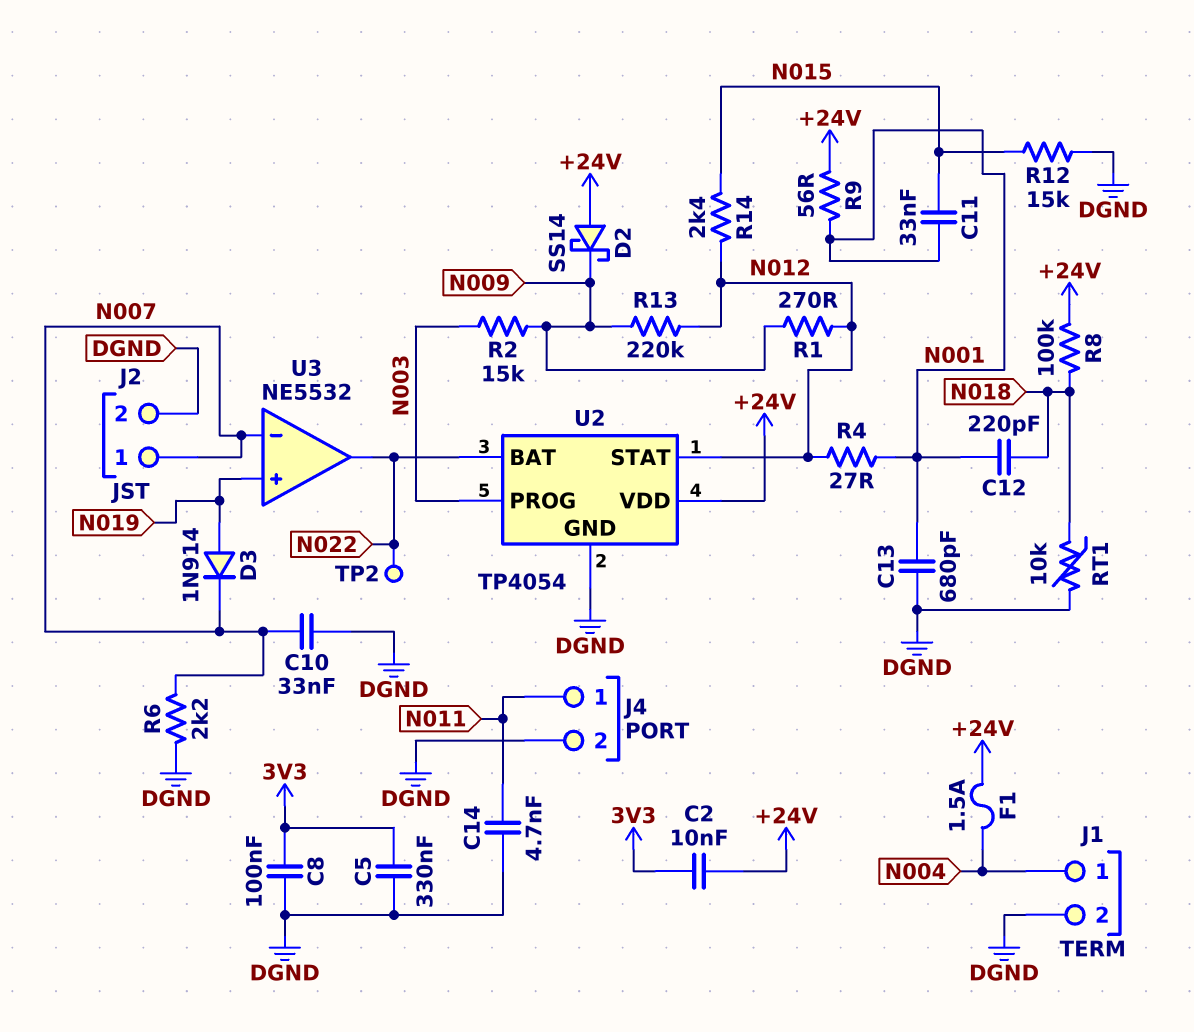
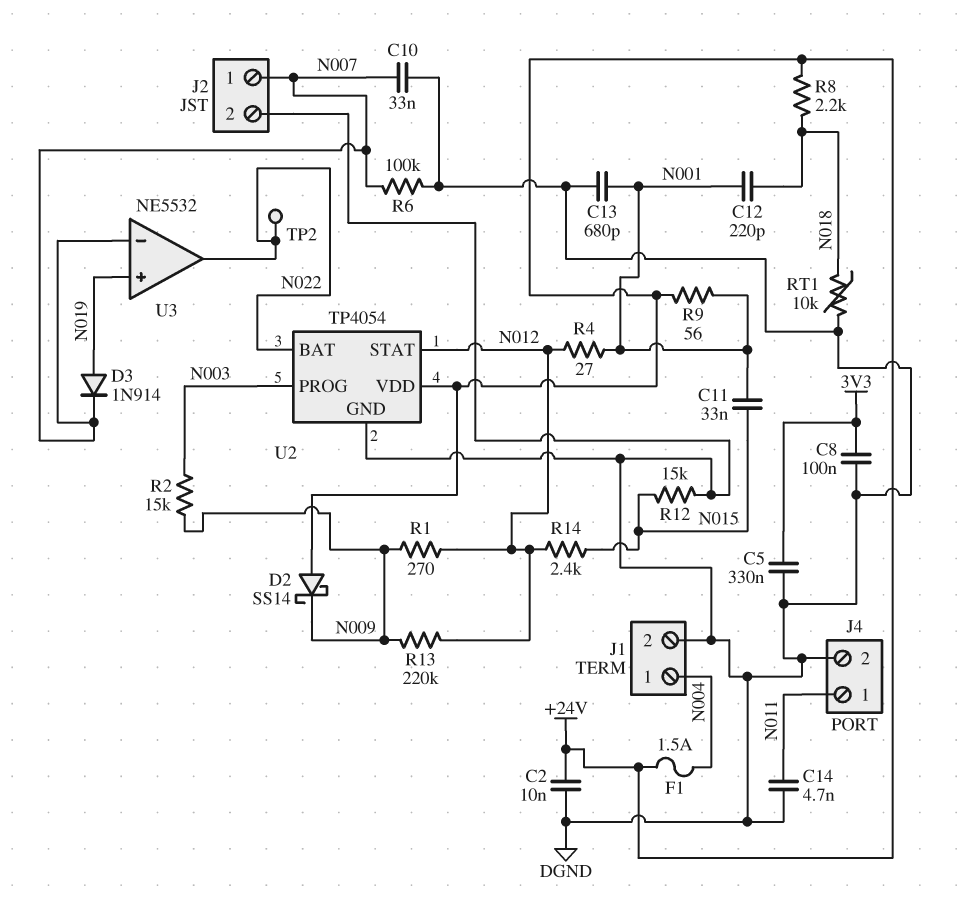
C2: 10nF (+24V, 3V3) -> 10nF (+24V, DGND)
R6: 2.2k (DGND, N007) -> 100k (DGND, N007)
R8: 100k (+24V, N018) -> 2.2k (+24V, N018)

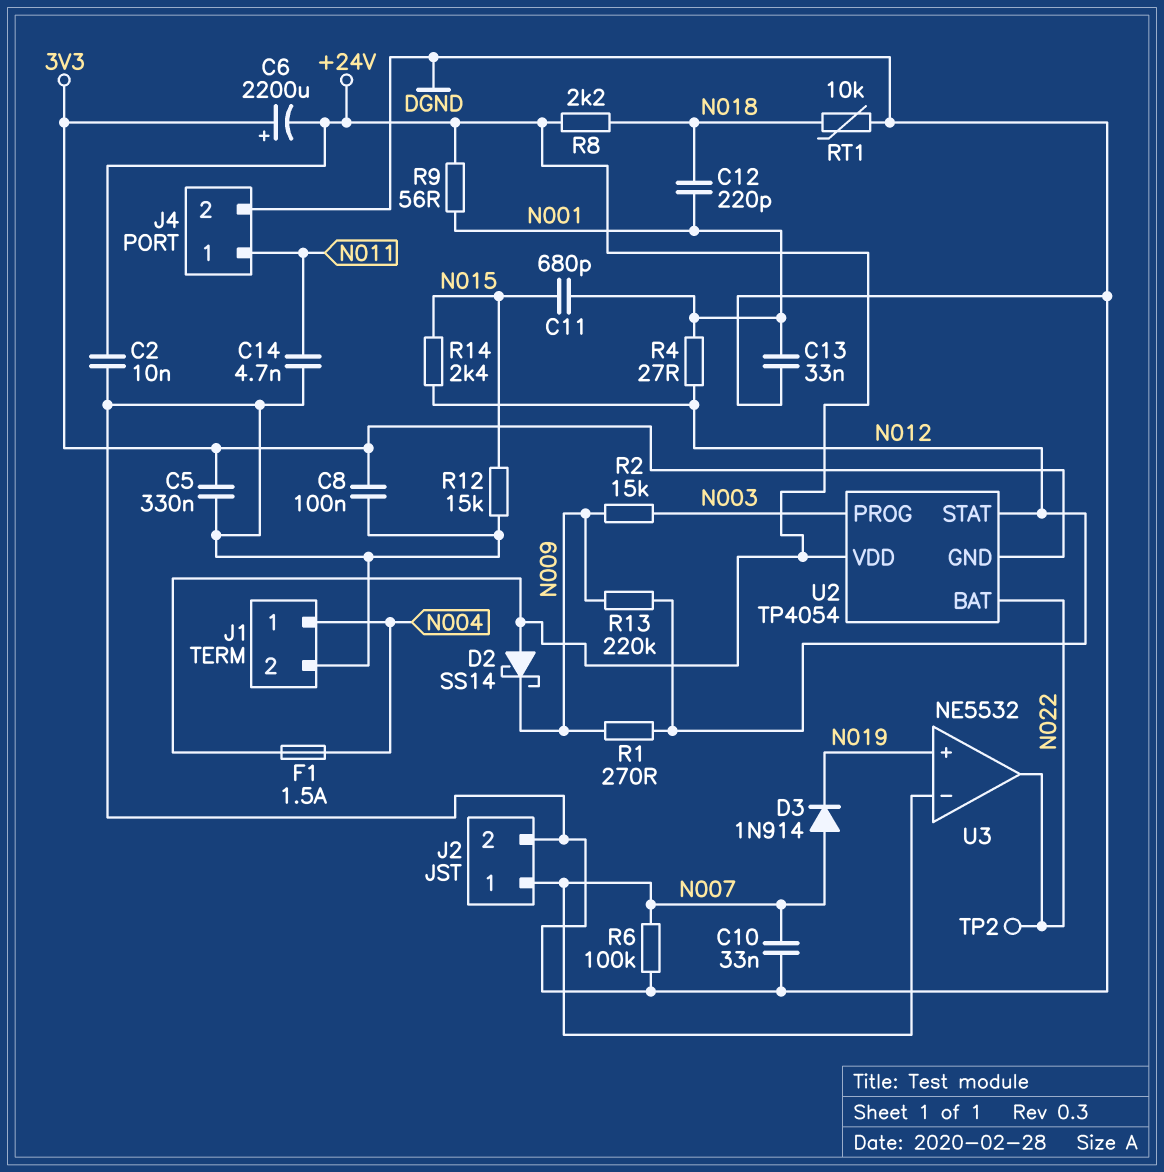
C6: none -> 2200uF (plus 3V3, minus +24V)
C11: 33nF (N001, N015) -> 680pF (N001, N015)
C13: 680pF (DGND, N001) -> 33nF (DGND, N001)
D3: diode 1N914 (A N019, K N007) -> diode 1N914 (A N007, K N019)
U2 pin GND: DGND -> 3V3

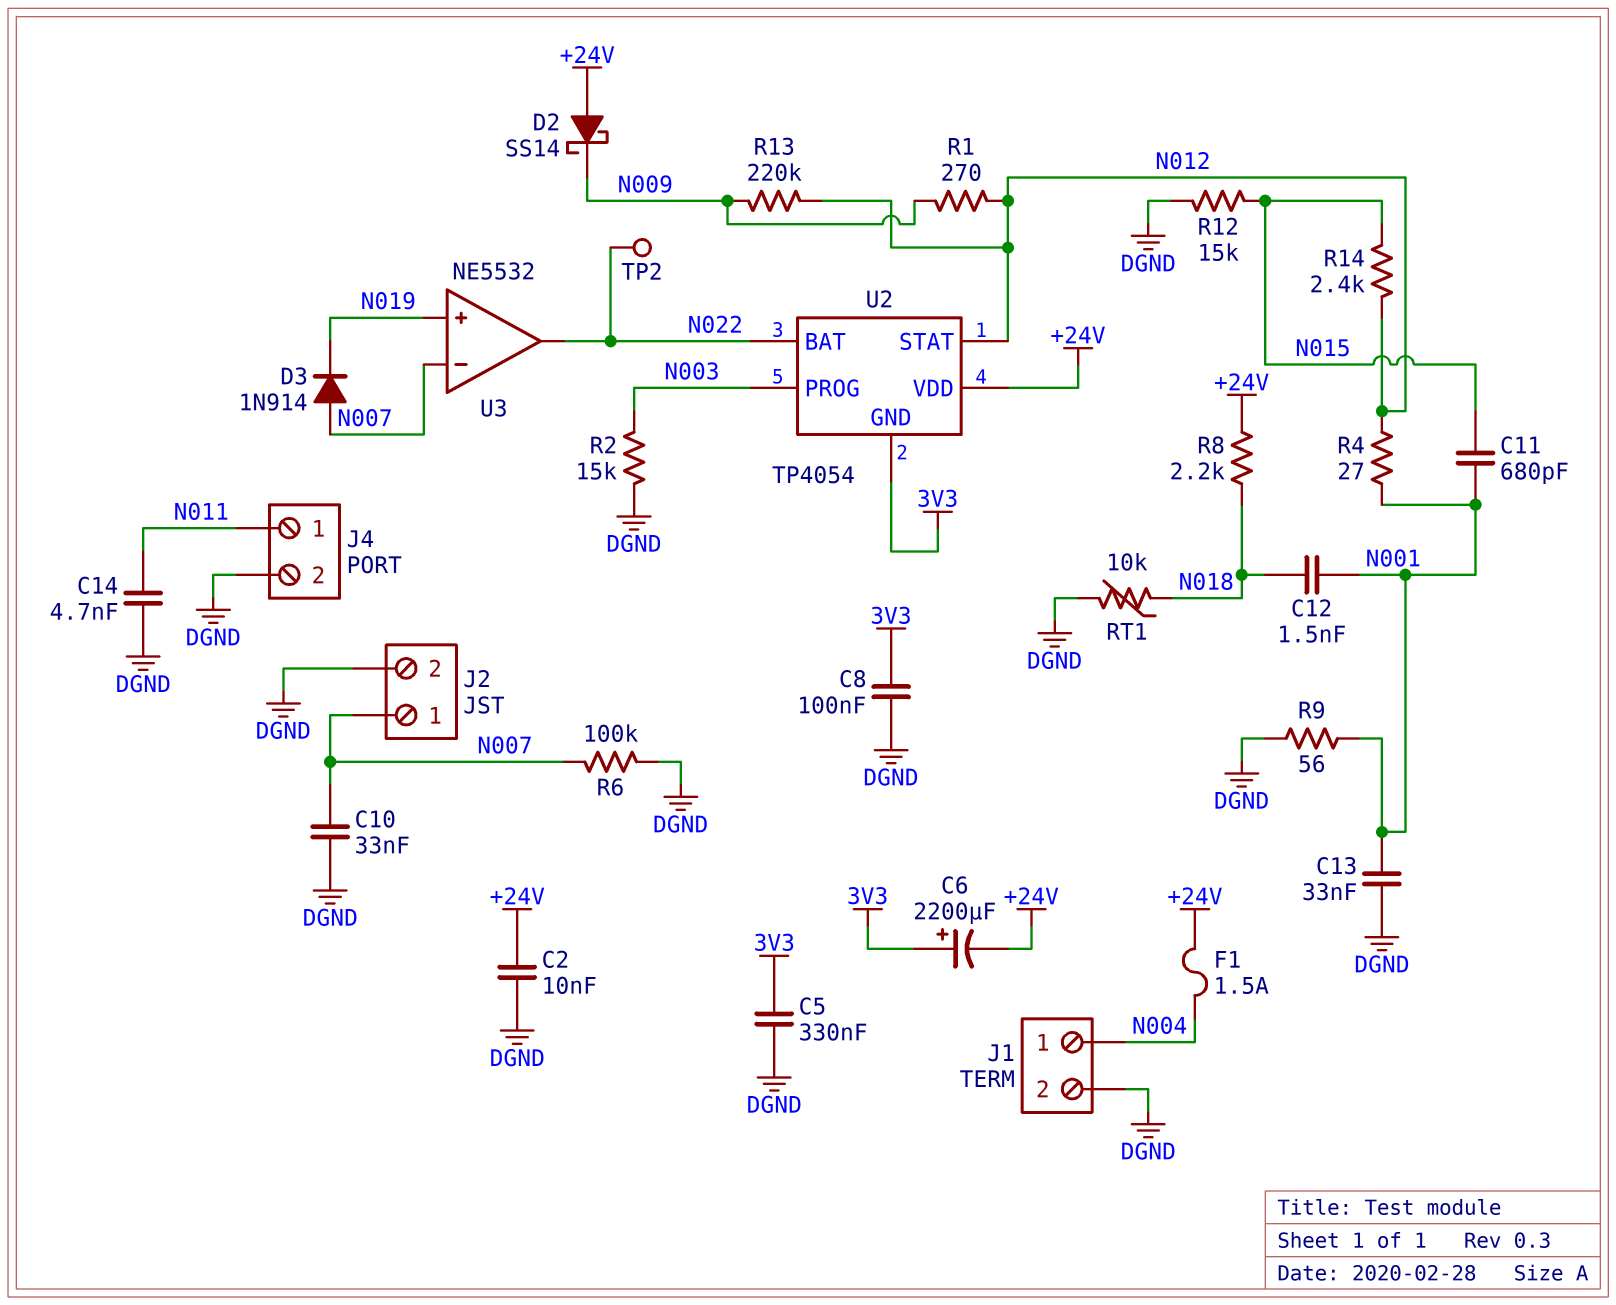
C12: 220pF (N001, N018) -> 1.5nF (N001, N018)
R2: 15k (N003, N009) -> 15k (DGND, N003)
R9: 56 (+24V, N001) -> 56 (DGND, N001)

